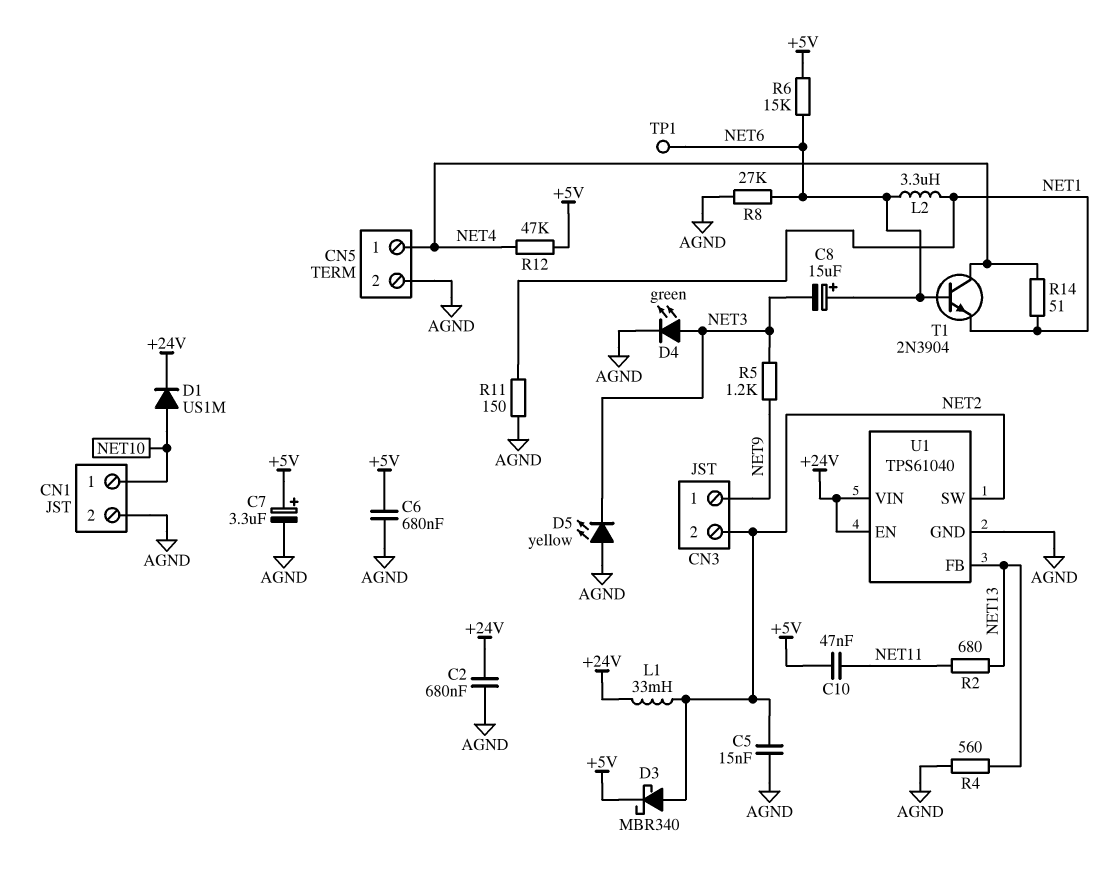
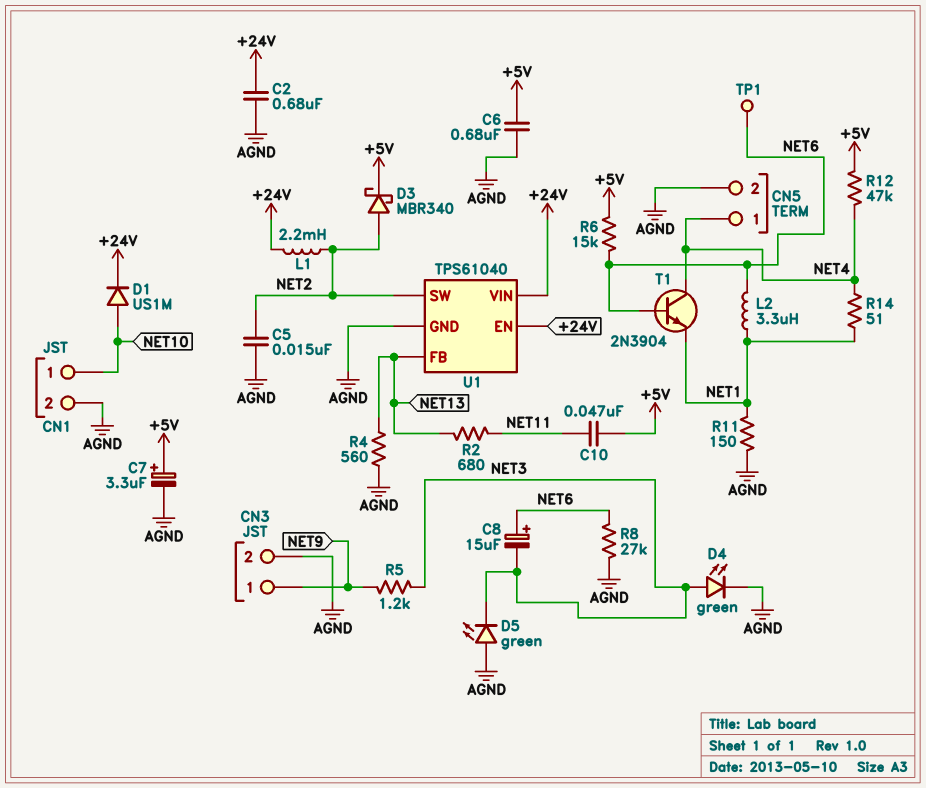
CN3 pin 2: NET2 -> AGND
D5: LED yellow (A AGND, K NET3) -> LED green (A AGND, K NET3)
L1: 33mH (+24V, NET2) -> 2.2mH (+24V, NET2)

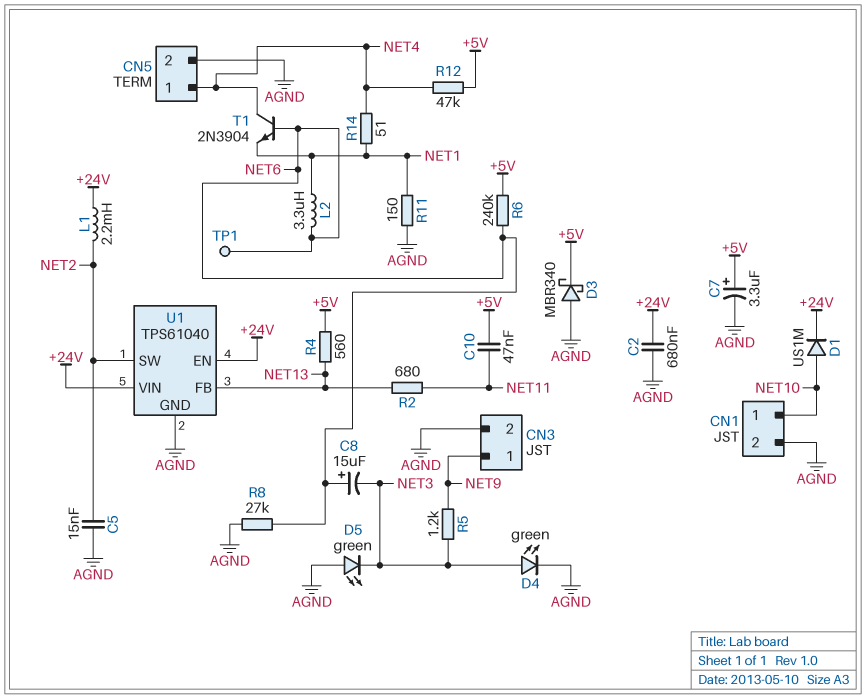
C6: 680nF (+5V, AGND) -> none
D3: schottky MBR340 (A NET2, K +5V) -> schottky MBR340 (A AGND, K +5V)
R4: 560 (AGND, NET13) -> 560 (+5V, NET13)
R6: 15k (+5V, NET6) -> 240k (+5V, NET6)

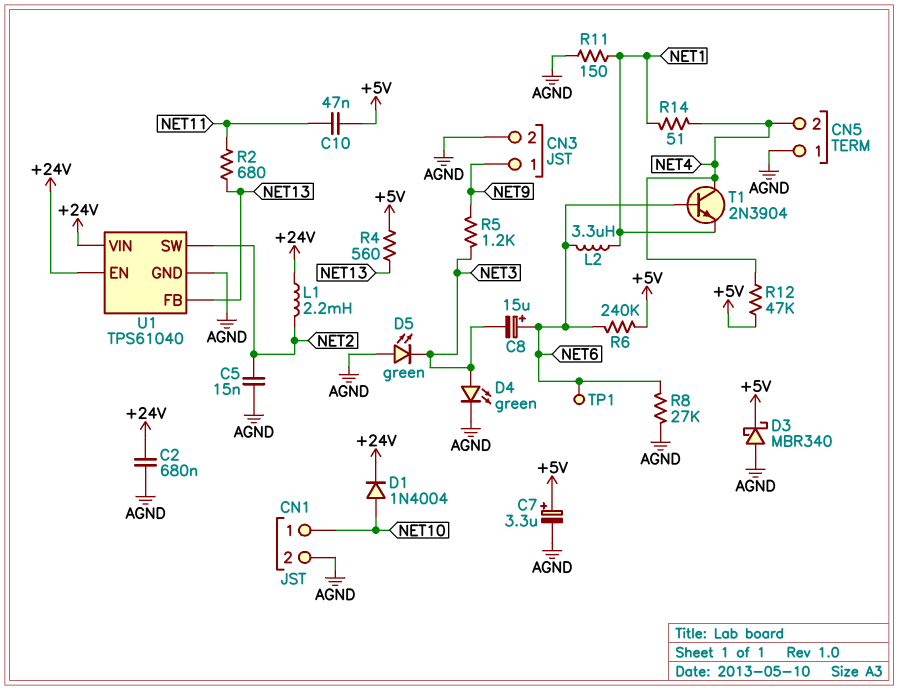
CN5 pin 1: NET4 -> AGND
CN5 pin 2: AGND -> NET4
D1: diode US1M (A NET10, K +24V) -> diode 1N4004 (A NET10, K +24V)

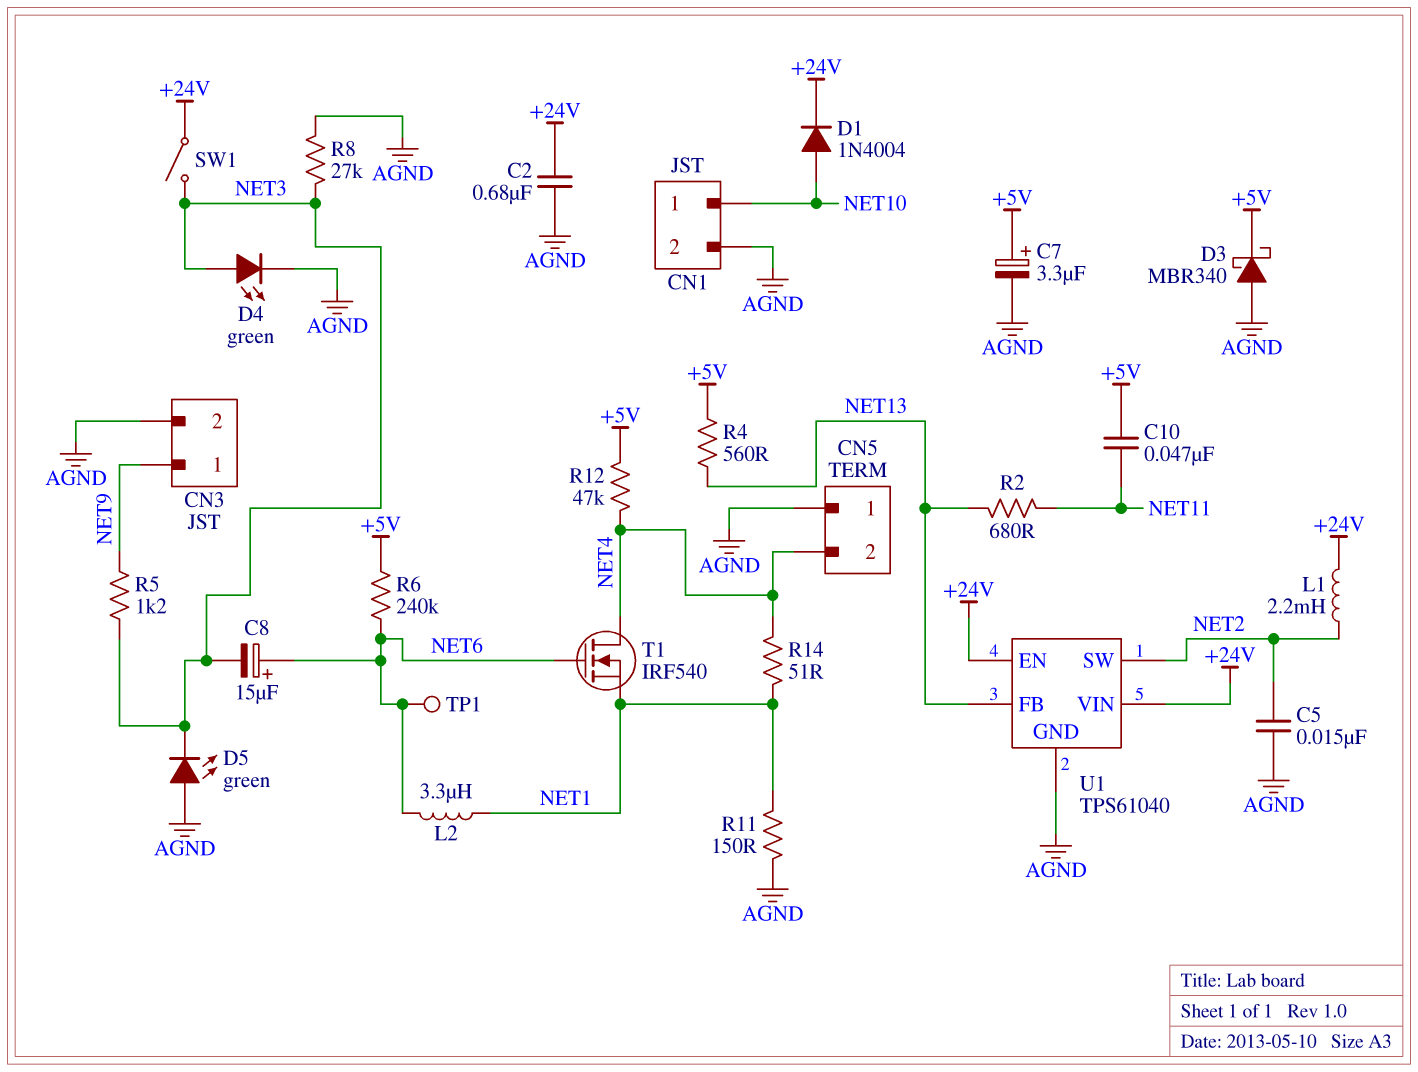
R8: 27k (AGND, NET6) -> 27k (AGND, NET3)
SW1: none -> switch (+24V, NET3)
T1: NPN 2N3904 (B NET6, C NET4, E NET1) -> NMOS IRF540 (G NET6, D NET4, S NET1)

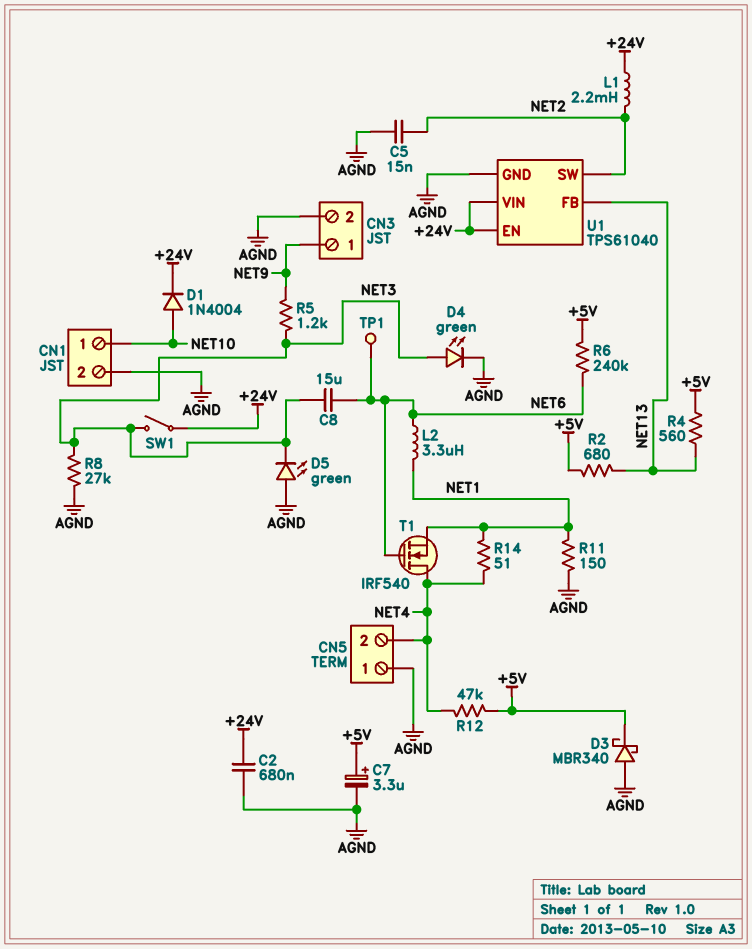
C8: 15uF (plus NET6, minus NET3) -> 15uF (NET3, NET6)
C10: 47nF (+5V, NET11) -> none
R2: 680 (NET11, NET13) -> 680 (+5V, NET13)

